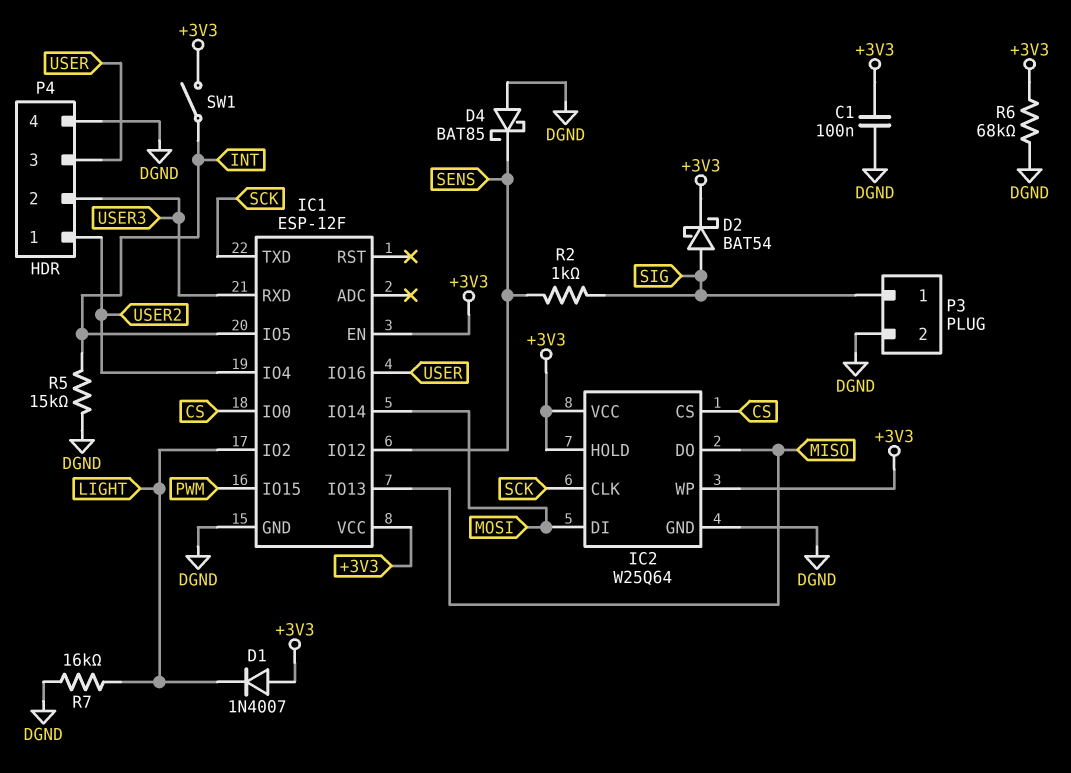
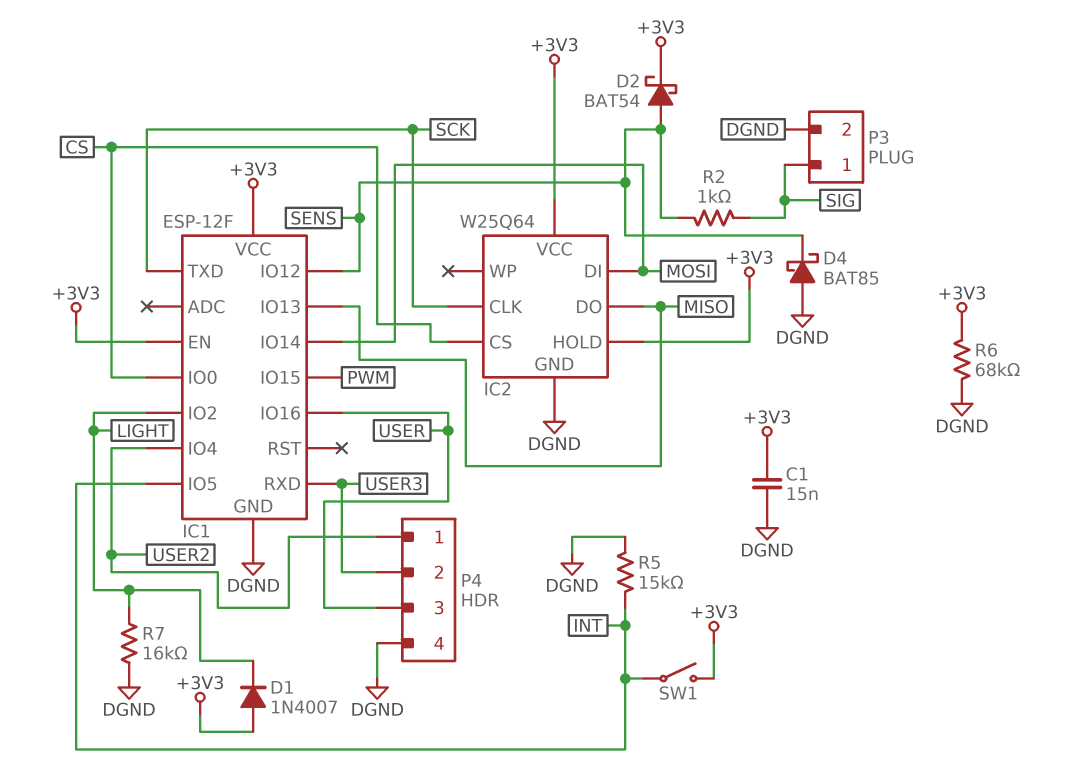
C1: 100nF (+3V3, DGND) -> 15nF (+3V3, DGND)
D2: schottky BAT54 (A SIG, K +3V3) -> schottky BAT54 (A SENS, K +3V3)
IC2 pin WP: +3V3 -> none

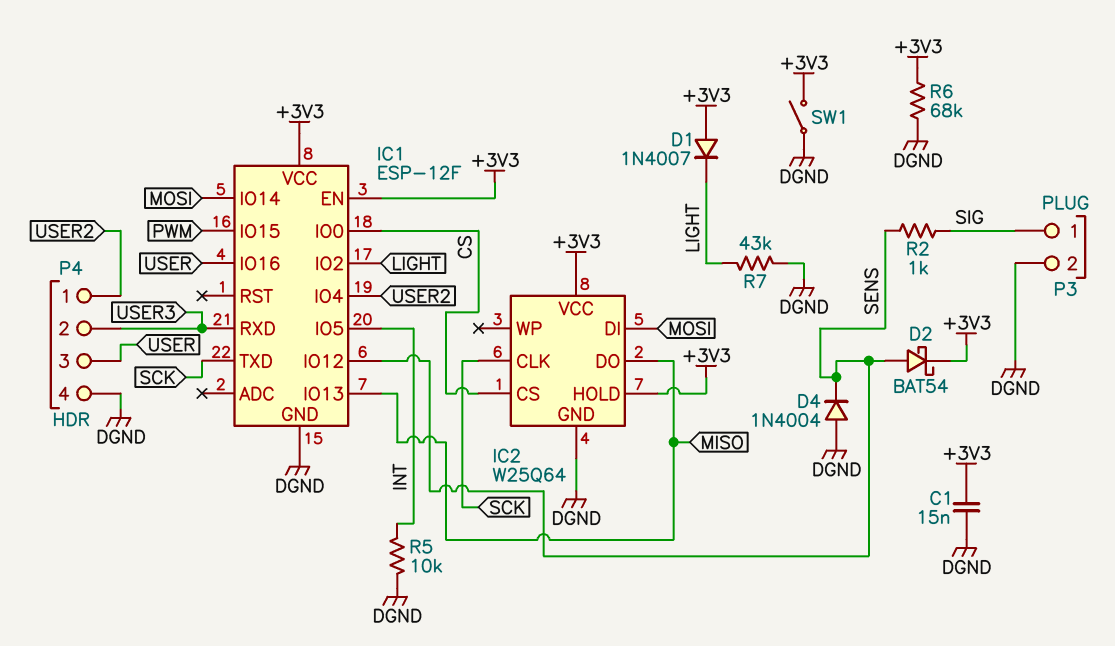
D4: schottky BAT85 (A DGND, K SENS) -> diode 1N4004 (A DGND, K SENS)
R5: 15k (DGND, INT) -> 10k (DGND, INT)
R7: 16k (DGND, LIGHT) -> 43k (DGND, LIGHT)
SW1: switch (+3V3, INT) -> switch (+3V3, DGND)

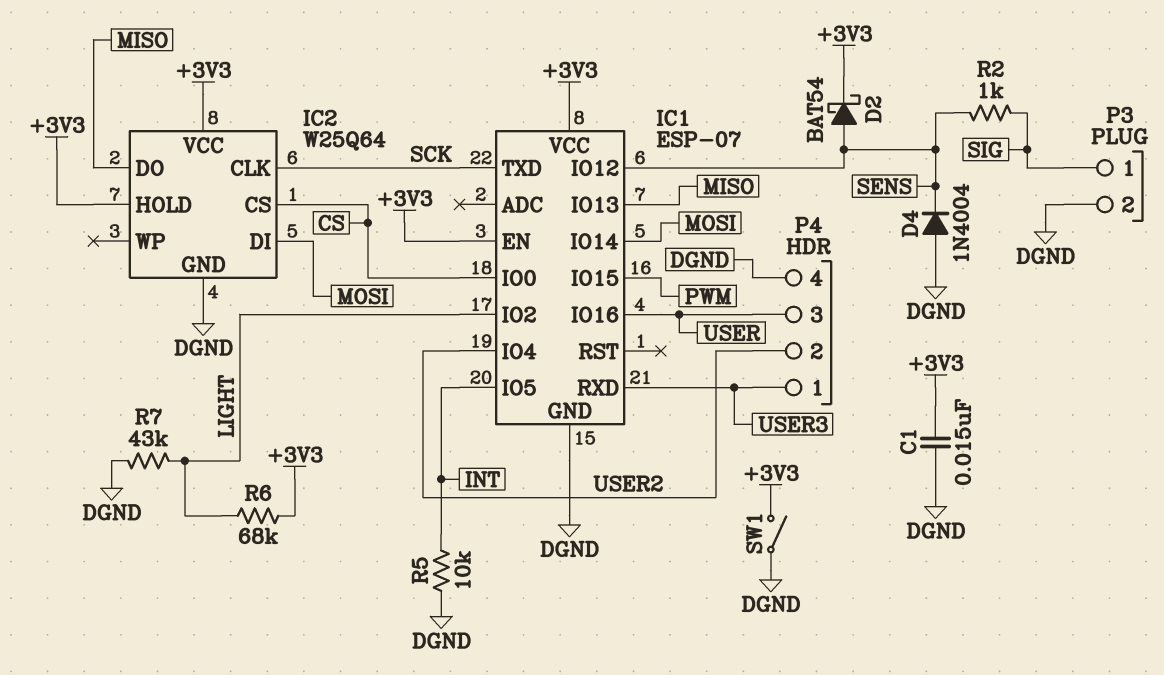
D1: diode 1N4007 (A +3V3, K LIGHT) -> none
IC1: ESP-12F -> ESP-07
P4 pin 1: USER2 -> USER3
P4 pin 2: USER3 -> USER2
R6: 68k (+3V3, DGND) -> 68k (+3V3, LIGHT)

